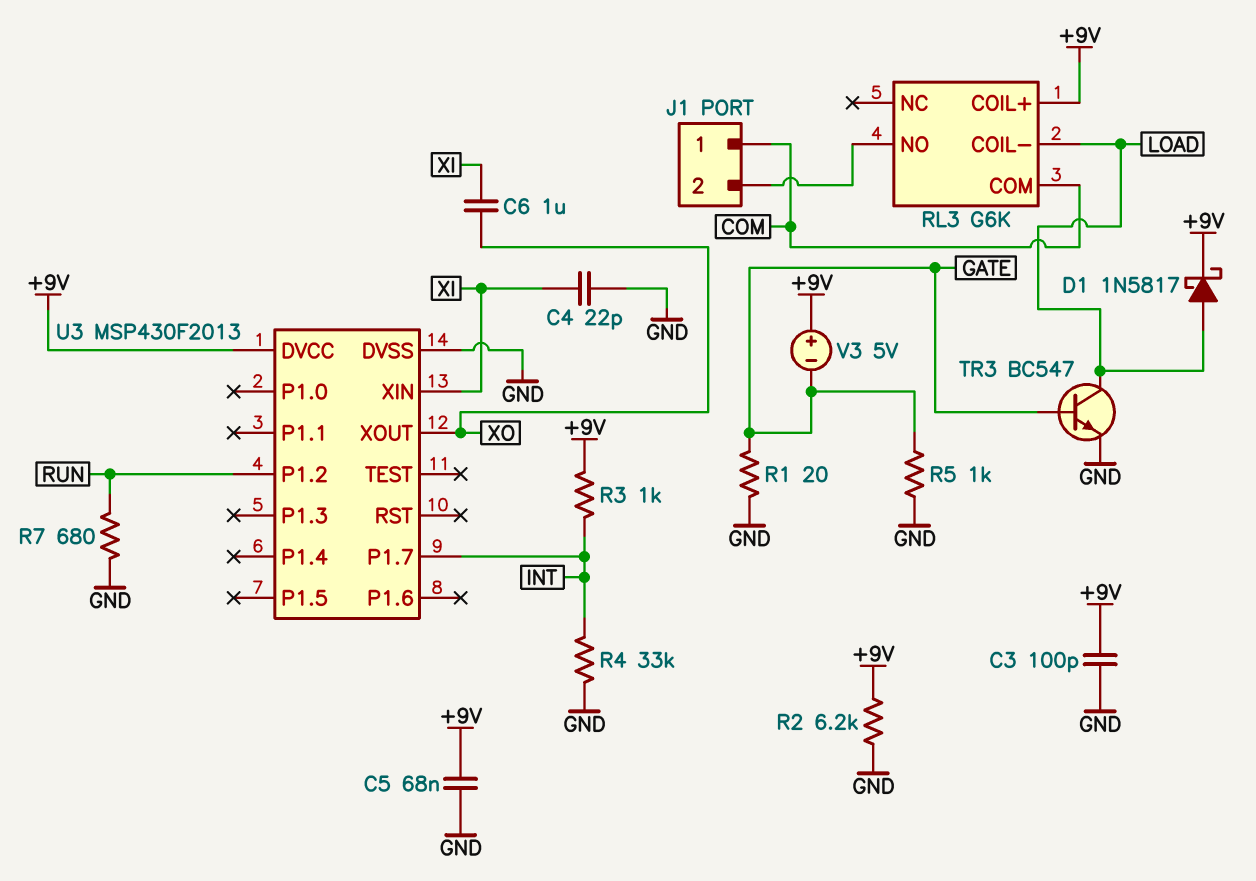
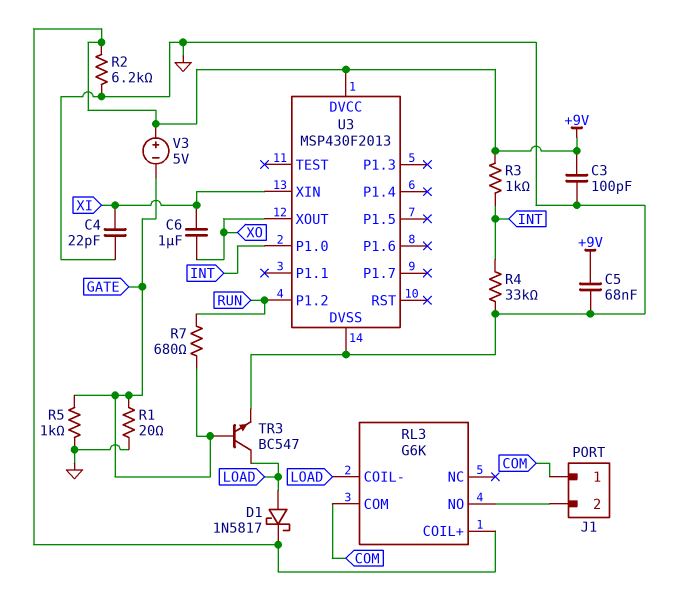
R7: 680 (GND, RUN) -> 680 (GATE, RUN)
U3 pin P1.0: none -> INT
U3 pin P1.7: INT -> none

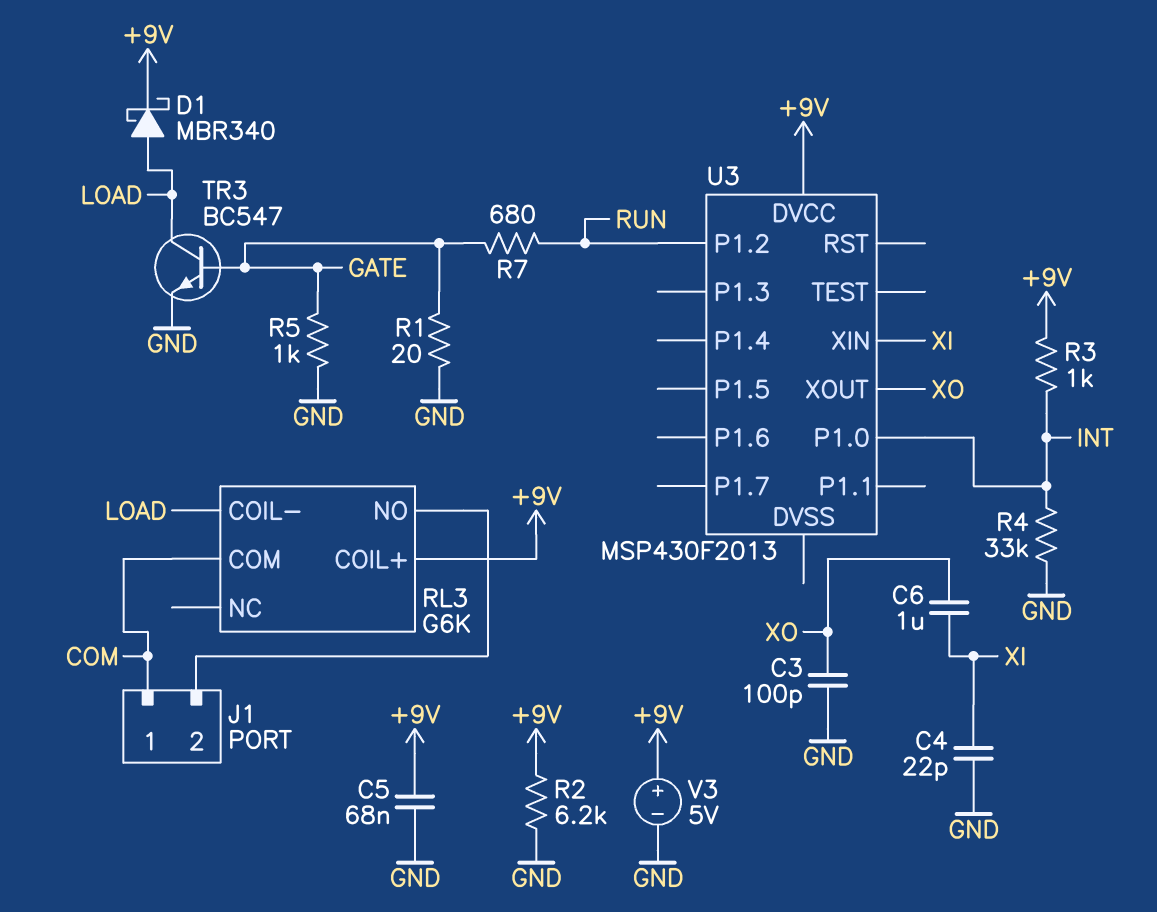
C3: 100pF (+9V, GND) -> 100pF (GND, XO)
D1: schottky 1N5817 (A LOAD, K +9V) -> schottky MBR340 (A LOAD, K +9V)
U3 pin DVSS: GND -> none
V3: 5V (plus +9V, minus GATE) -> 5V (plus +9V, minus GND)

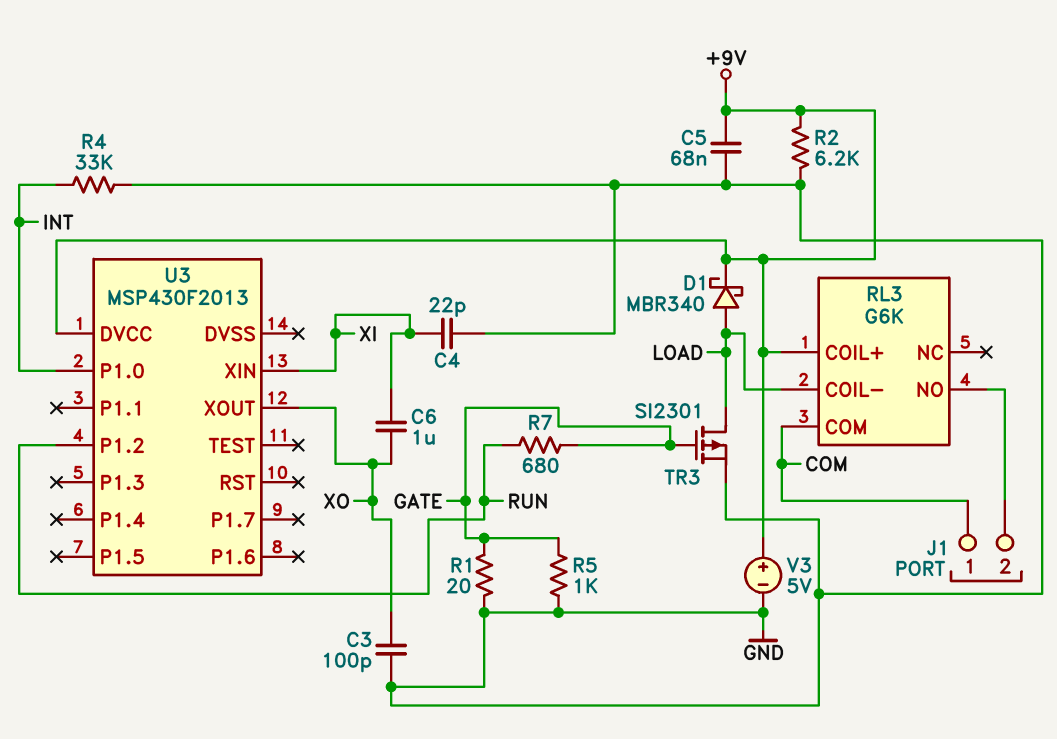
R3: 1k (+9V, INT) -> none
TR3: NPN BC547 (B GATE, C LOAD, E GND) -> PMOS SI2301 (G GATE, D LOAD, S GND)

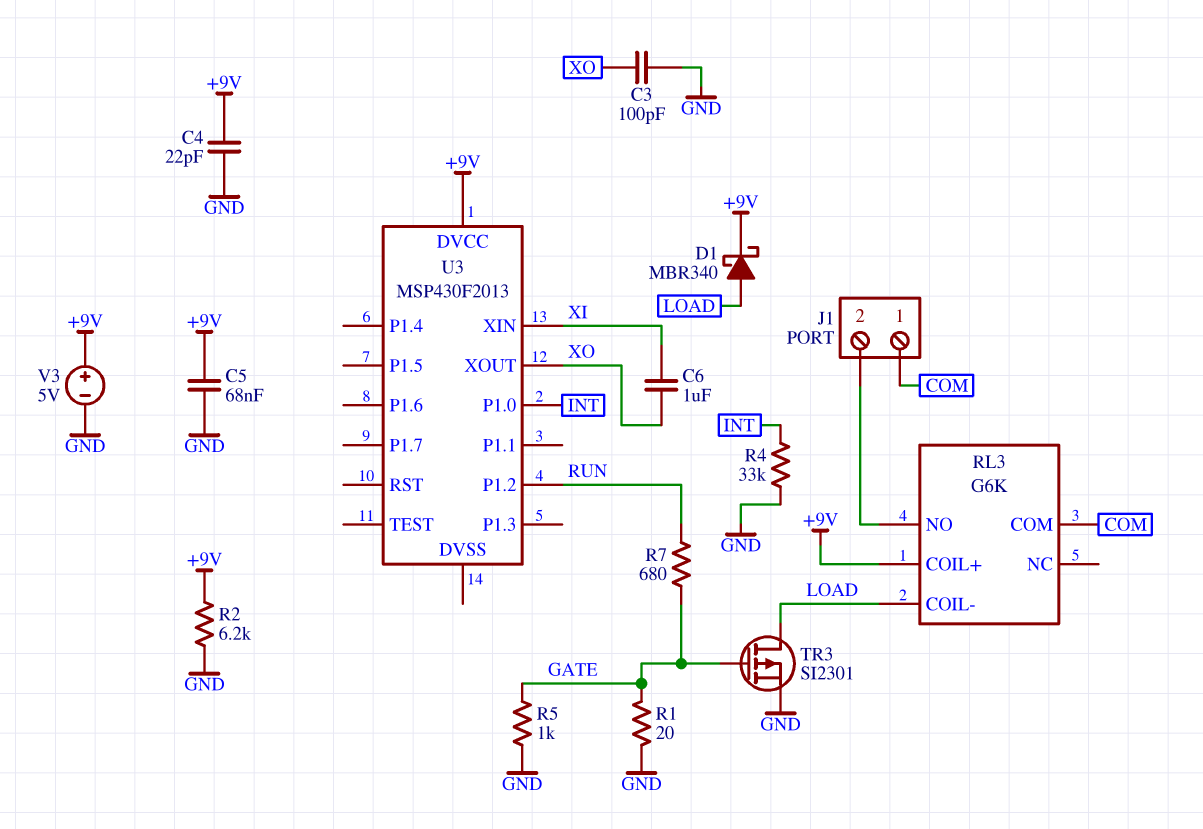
C4: 22pF (GND, XI) -> 22pF (+9V, GND)

